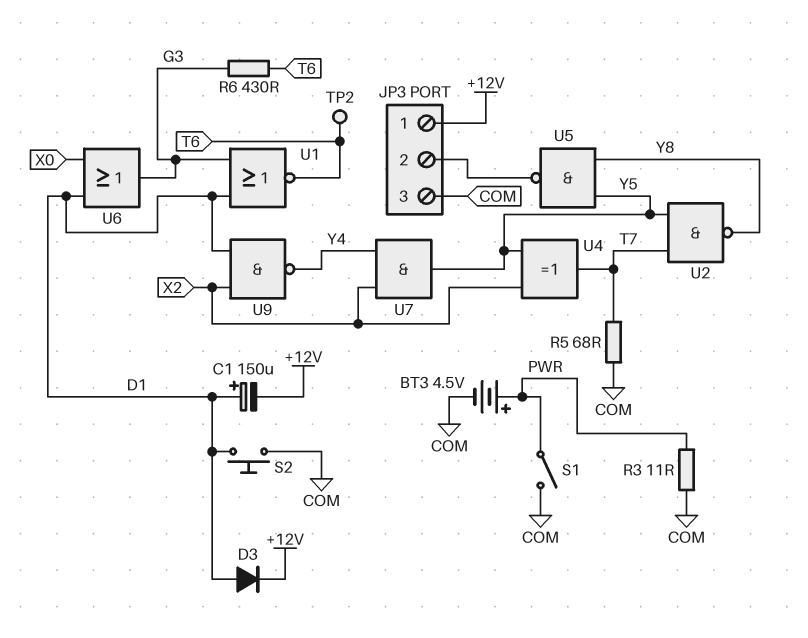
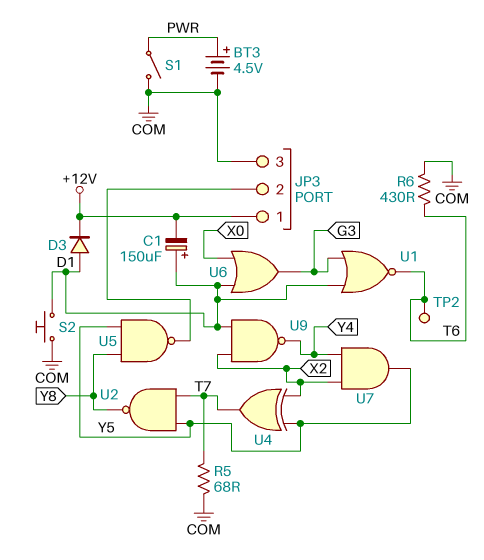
R3: 11 (COM, PWR) -> none
R6: 430 (G3, T6) -> 430 (COM, T6)

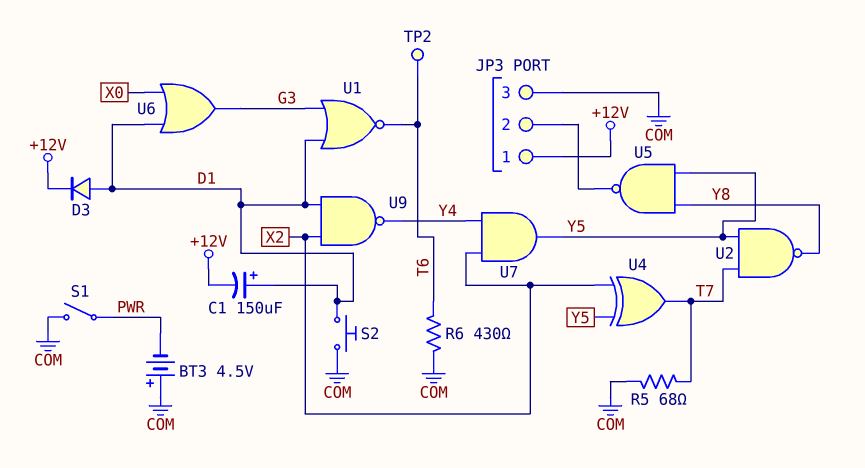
BT3: 4.5V (plus PWR, minus COM) -> 4.5V (plus COM, minus PWR)

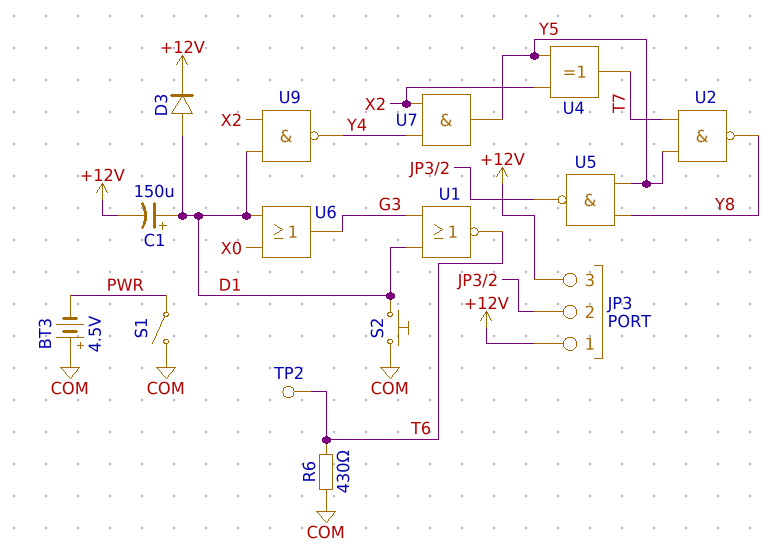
JP3 pin 3: COM -> +12V
R5: 68 (COM, T7) -> none

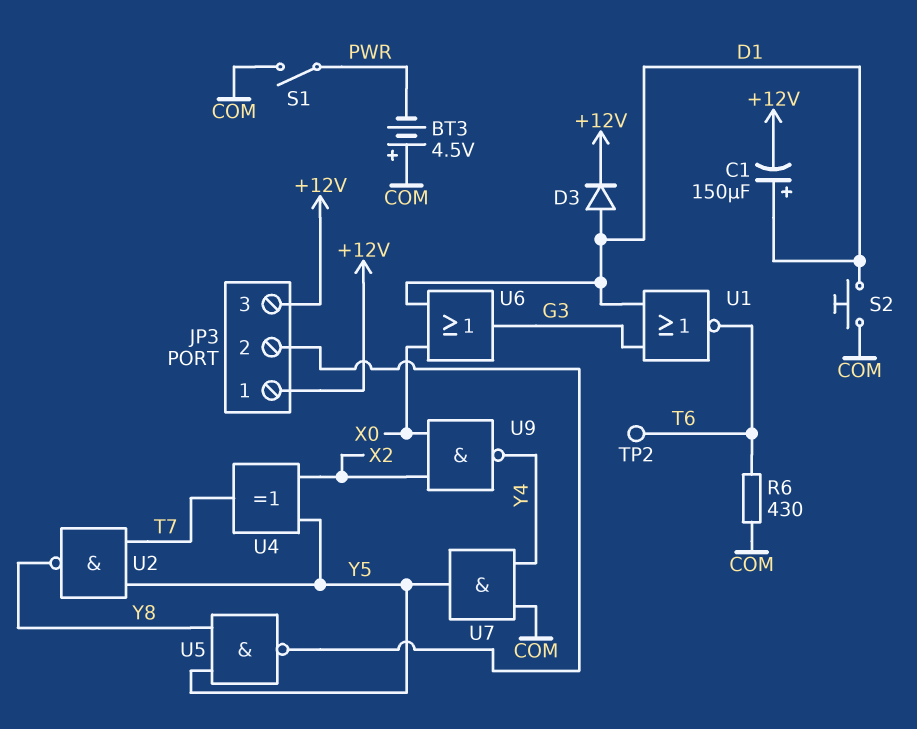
U7: AND (in X2, in Y4, out Y5) -> AND (in COM, in Y4, out Y5)
U9: NAND (in D1, in X2, out Y4) -> NAND (in X0, in X2, out Y4)

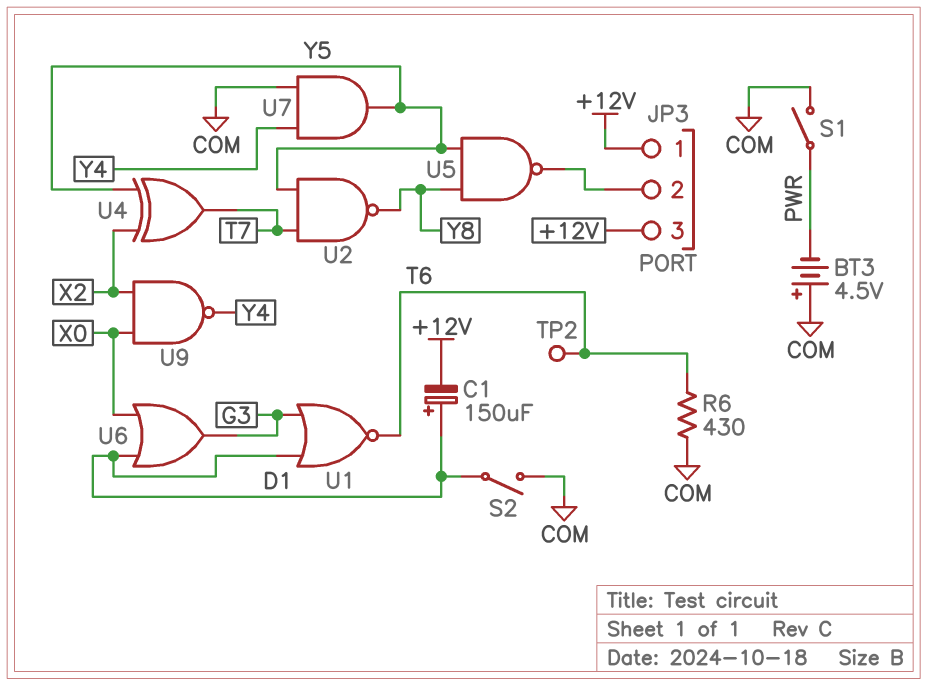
D3: diode (A D1, K +12V) -> none
S2: button (COM, D1) -> switch (COM, D1)

